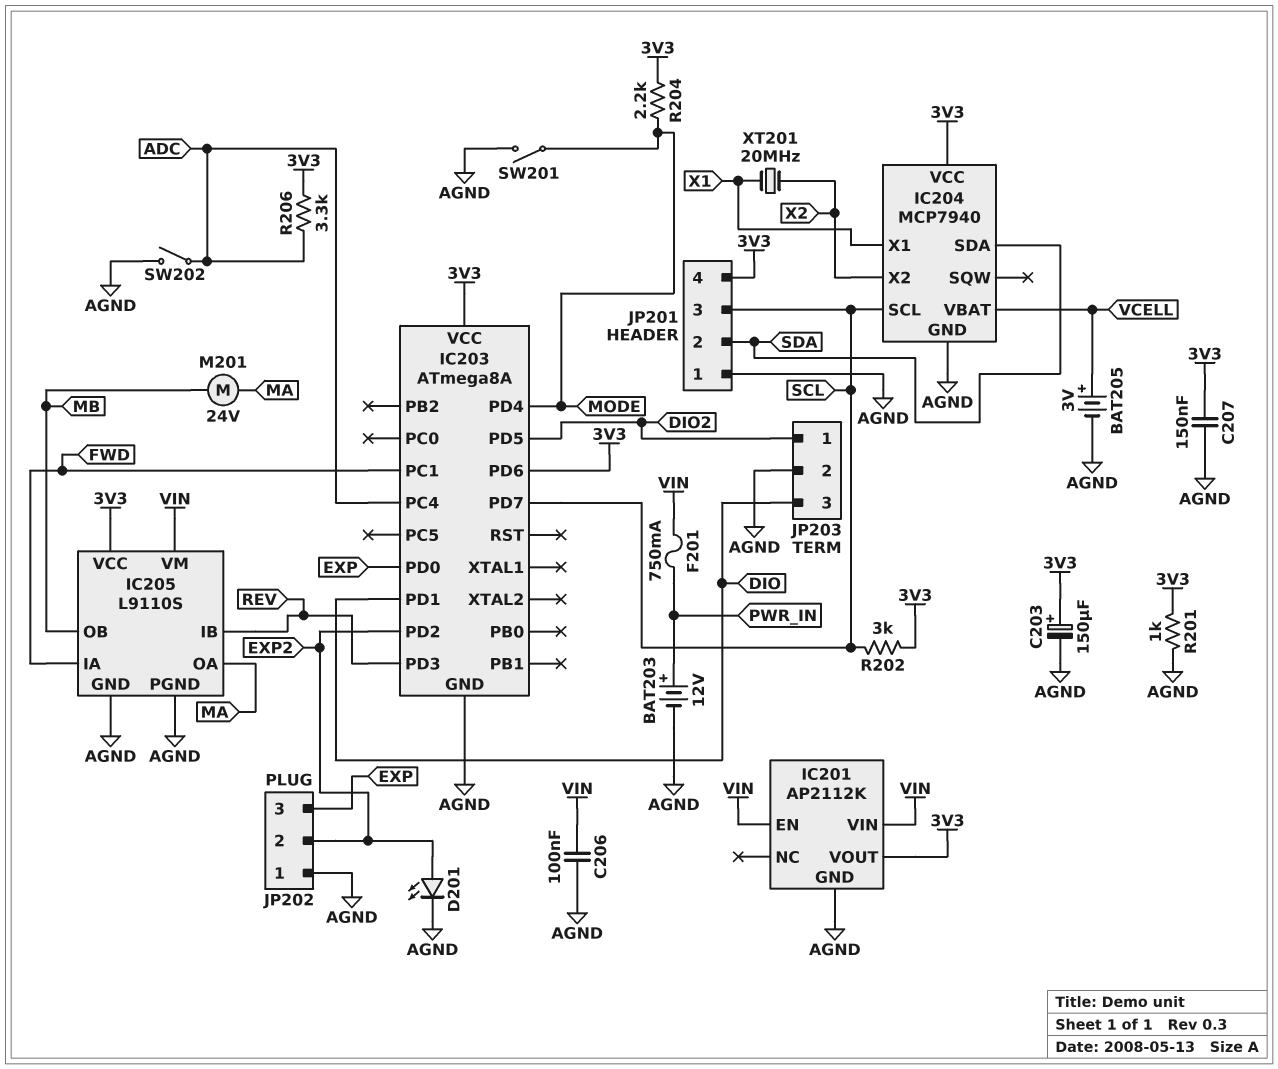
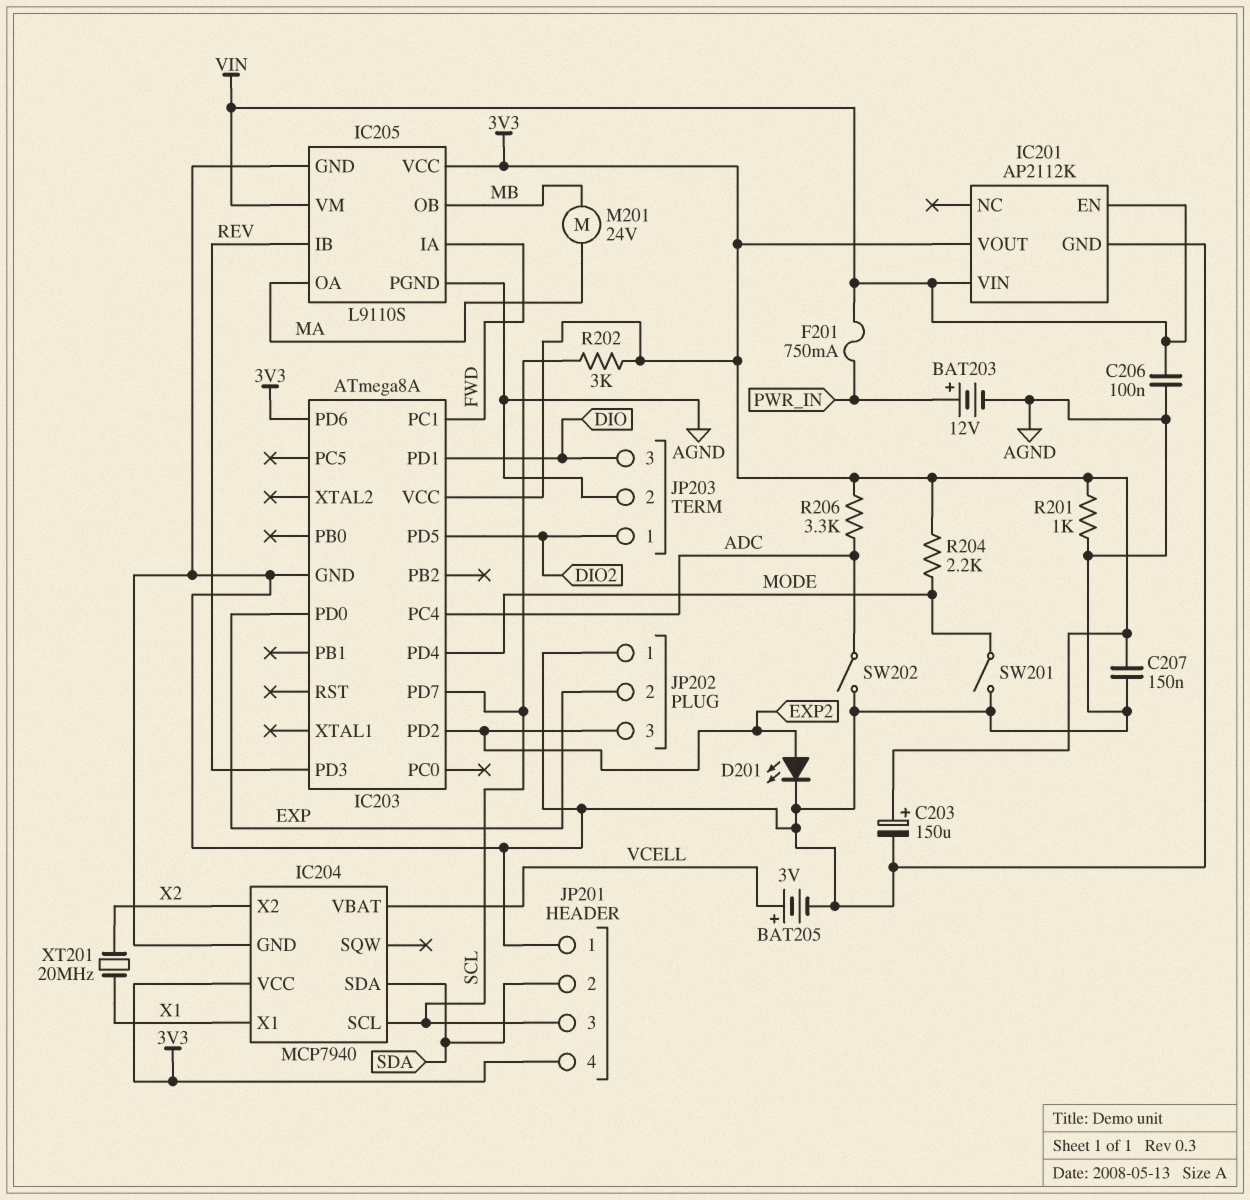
JP202 pin 2: EXP2 -> EXP
JP202 pin 3: EXP -> EXP2

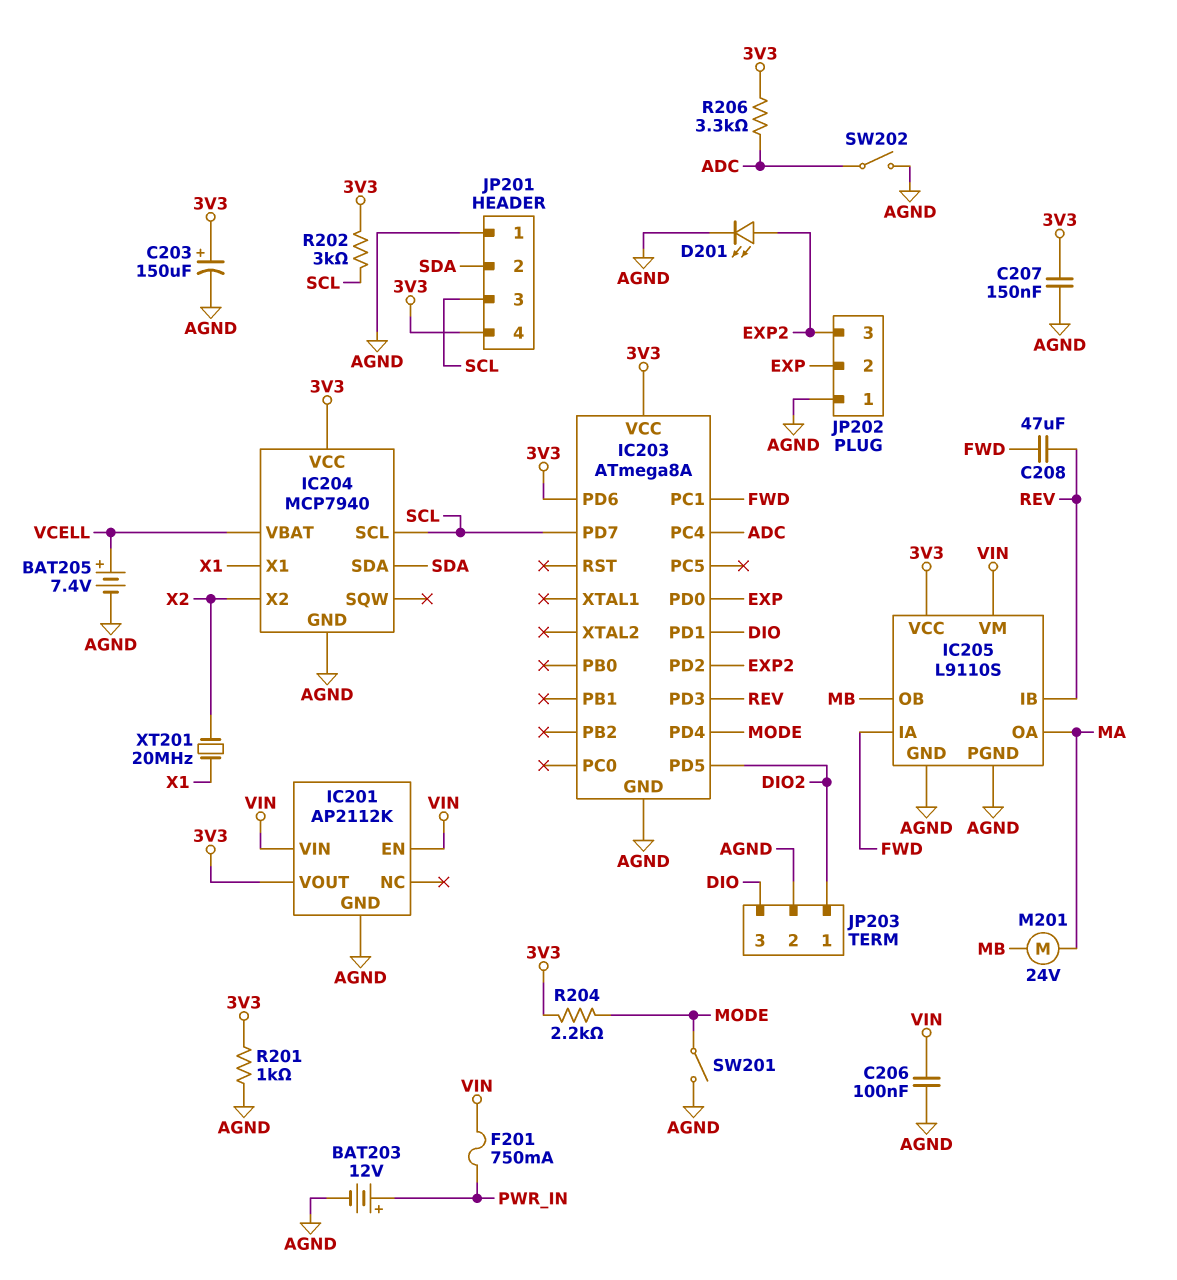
BAT205: 3V (plus VCELL, minus AGND) -> 7.4V (plus VCELL, minus AGND)
C208: none -> 47uF (FWD, REV)

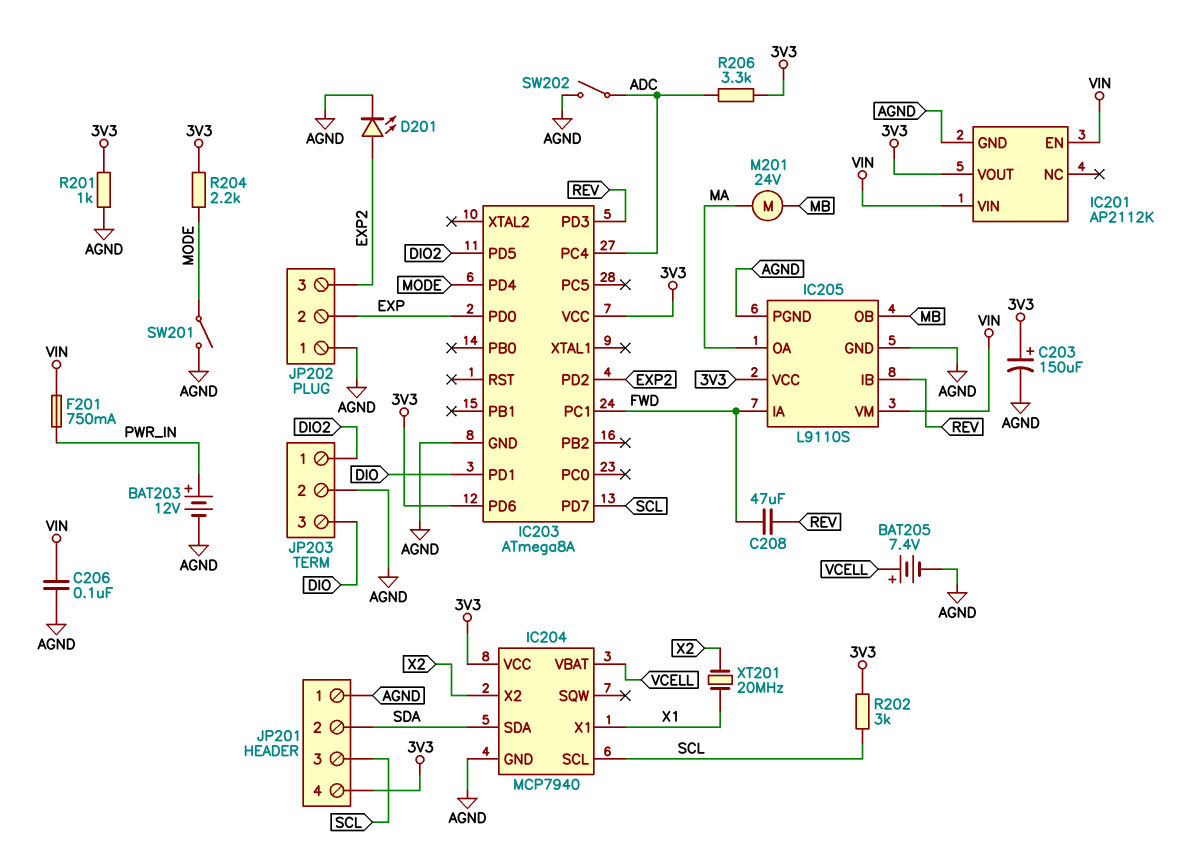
C207: 150nF (3V3, AGND) -> none

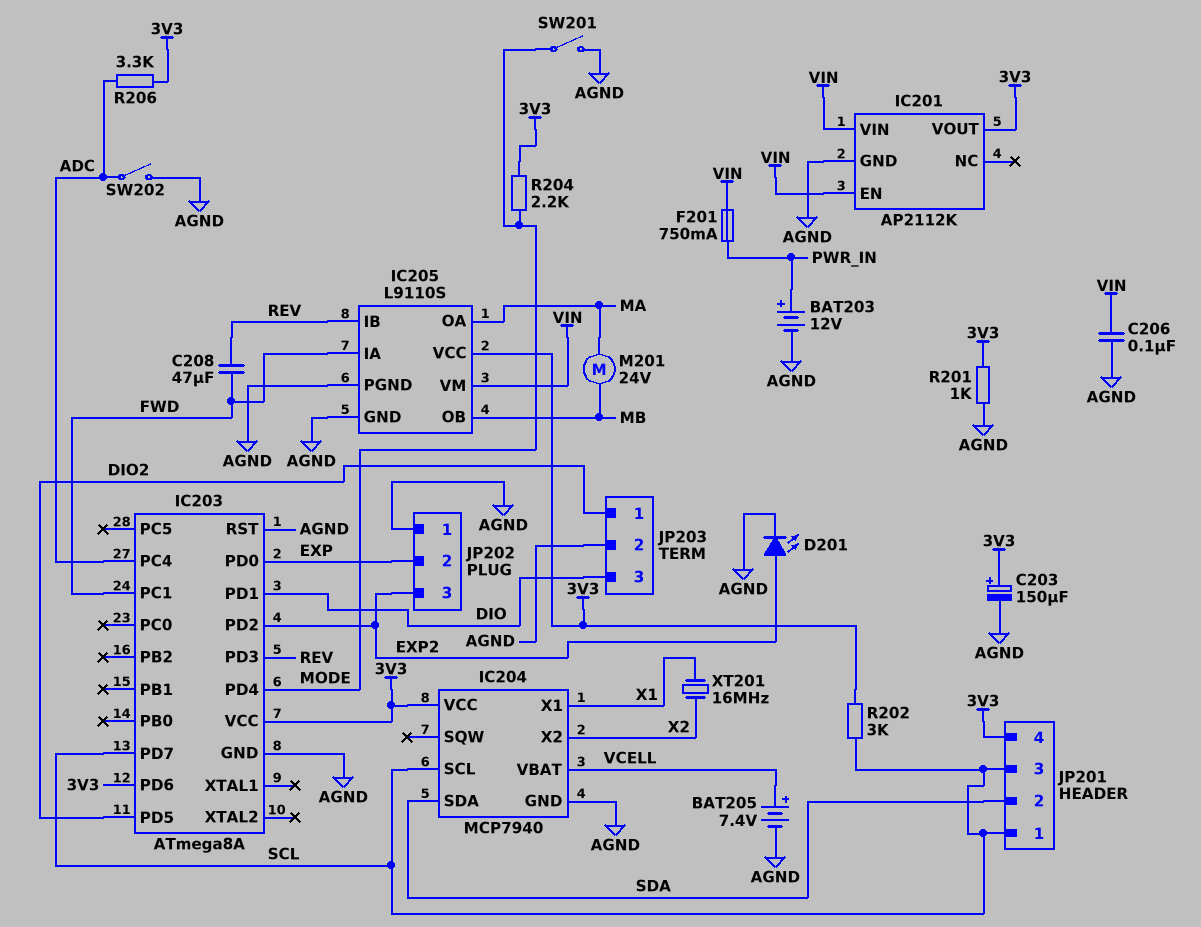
IC203 pin RST: none -> AGND
JP201 pin 1: AGND -> SCL
XT201: 20MHz (X1, X2) -> 16MHz (X1, X2)

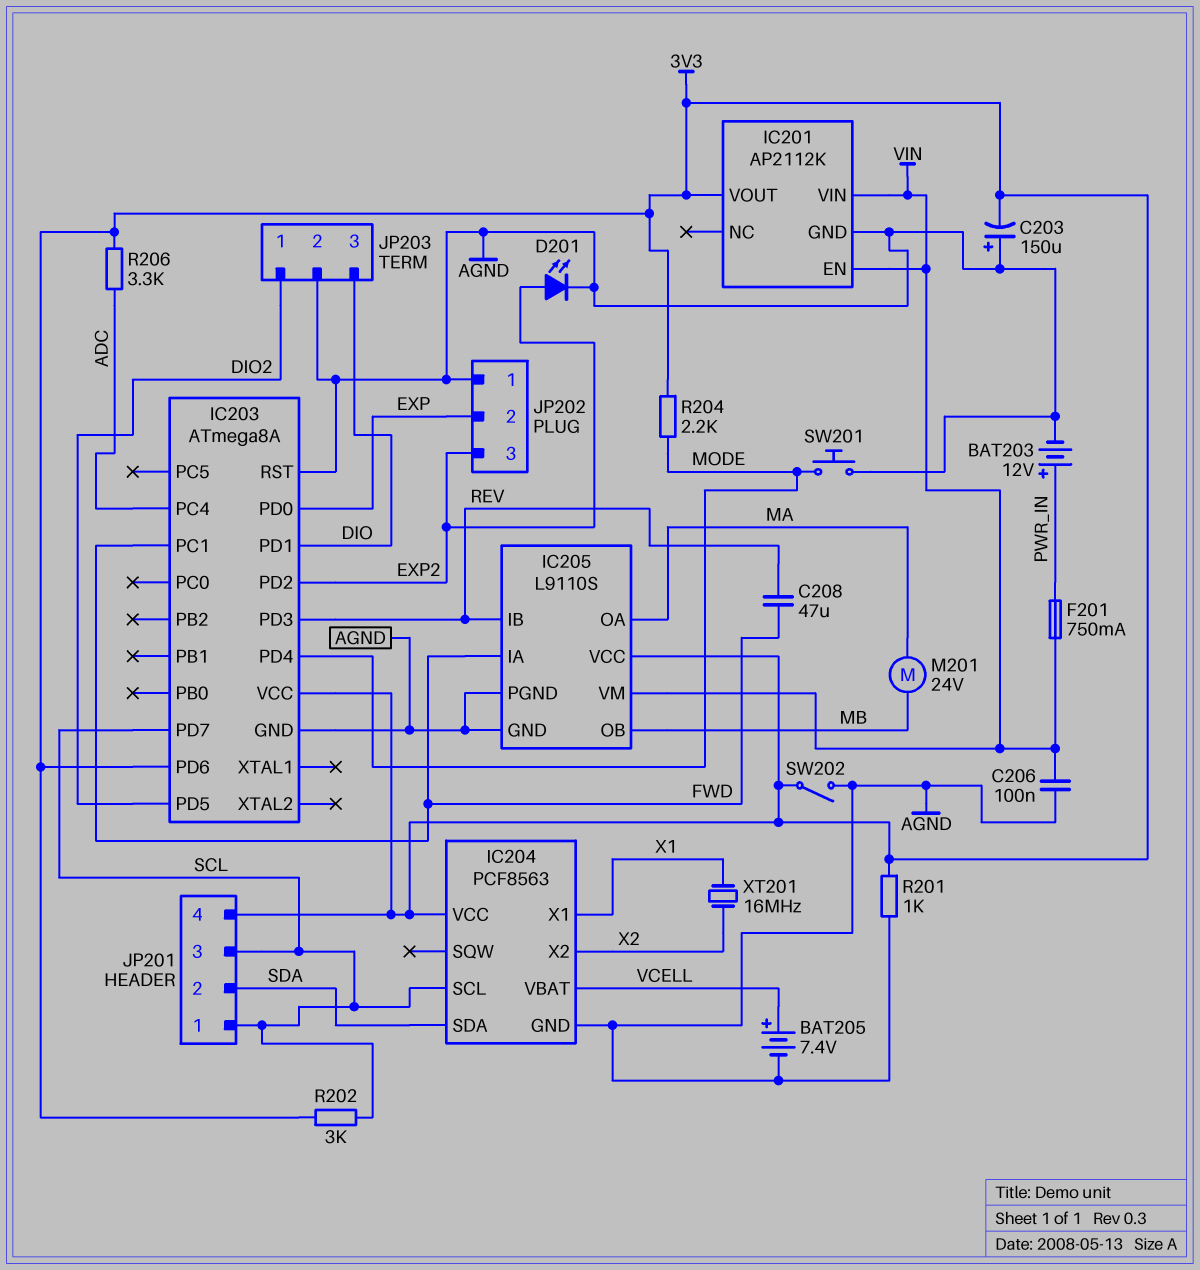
C203: 150uF (plus 3V3, minus AGND) -> 150uF (plus AGND, minus 3V3)
IC204: MCP7940 -> PCF8563
SW201: switch (AGND, MODE) -> button (AGND, MODE)
SW202: switch (ADC, AGND) -> switch (3V3, AGND)

